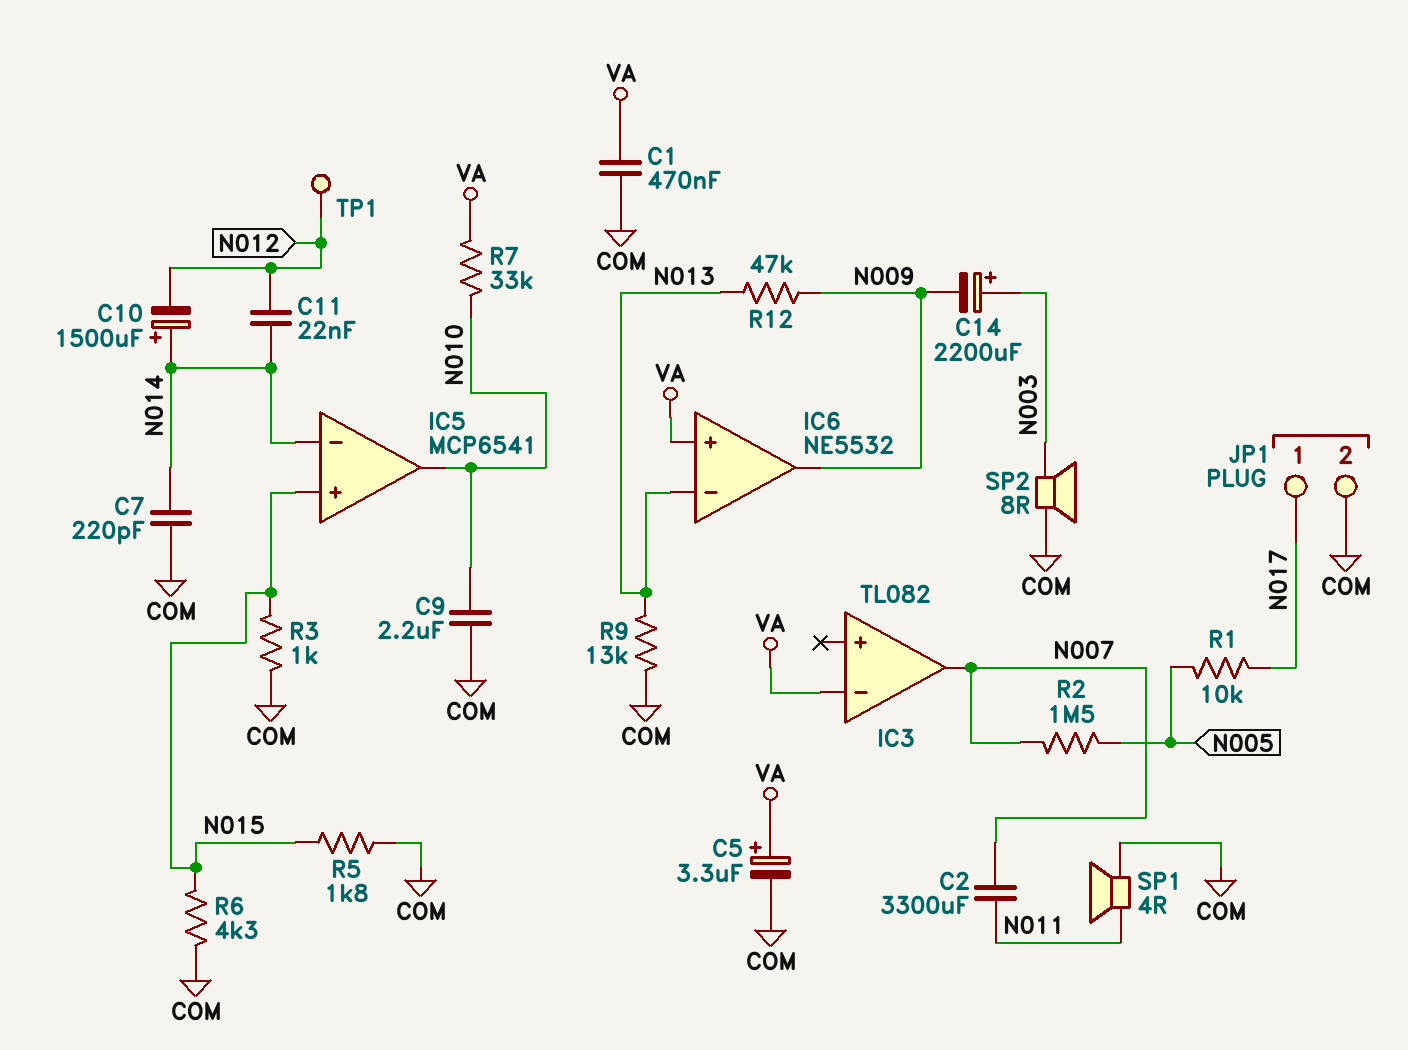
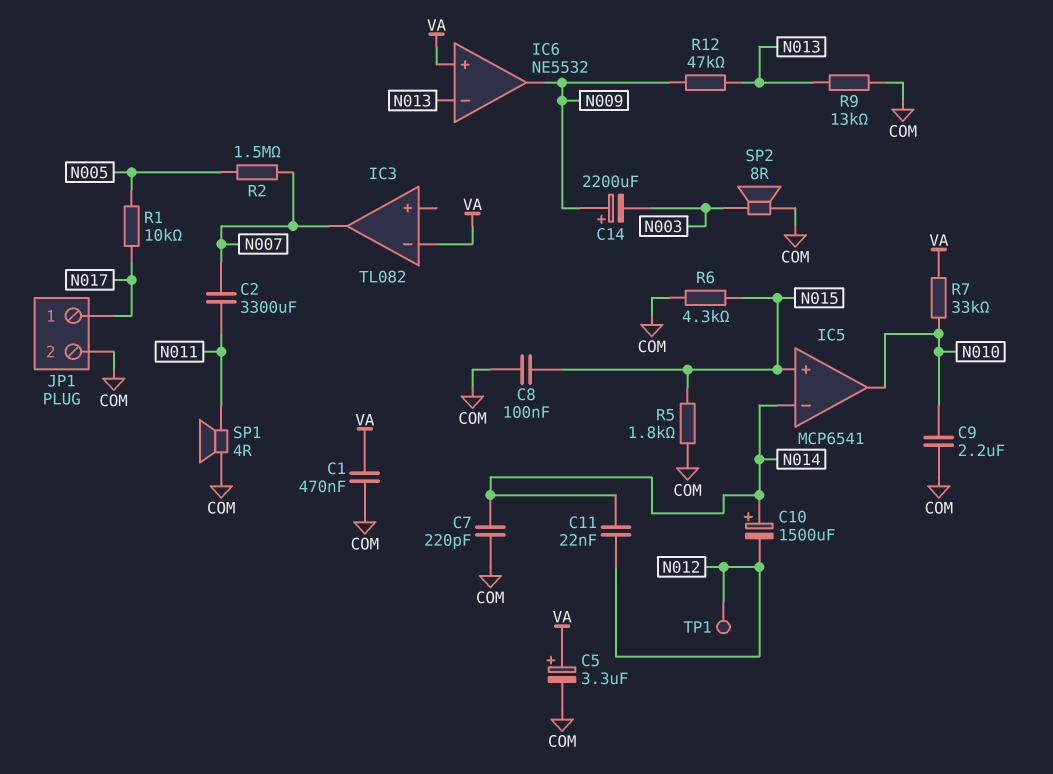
C8: none -> 100nF (COM, N015)
C14: 2200uF (plus N003, minus N009) -> 2200uF (plus N009, minus N003)
R3: 1k (COM, N015) -> none

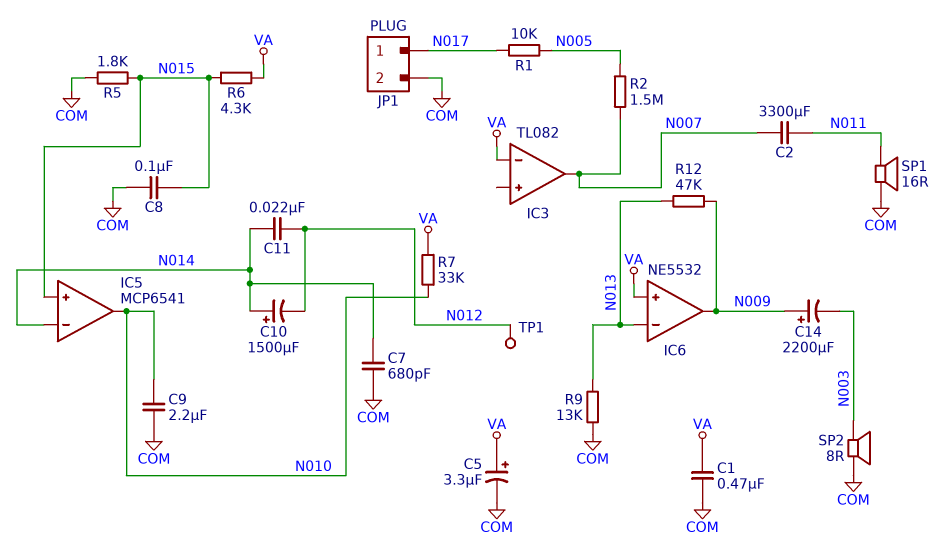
C7: 220pF (COM, N014) -> 680pF (COM, N014)
R6: 4.3k (COM, N015) -> 4.3k (N015, VA)
SP1: speaker 4R (COM, N011) -> speaker 16R (COM, N011)

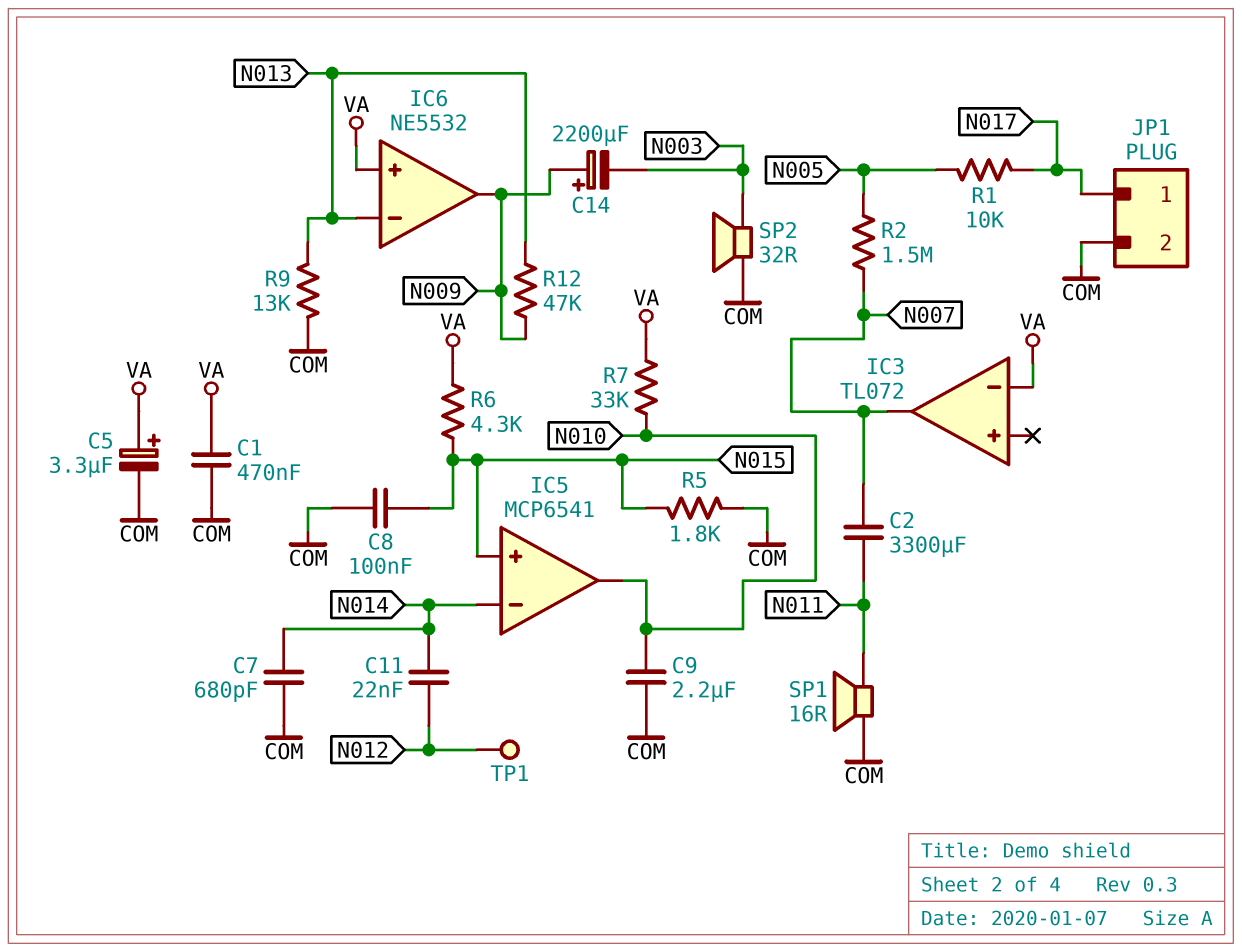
C10: 1500uF (plus N014, minus N012) -> none
IC3: TL082 -> TL072
SP2: speaker 8R (COM, N003) -> speaker 32R (COM, N003)

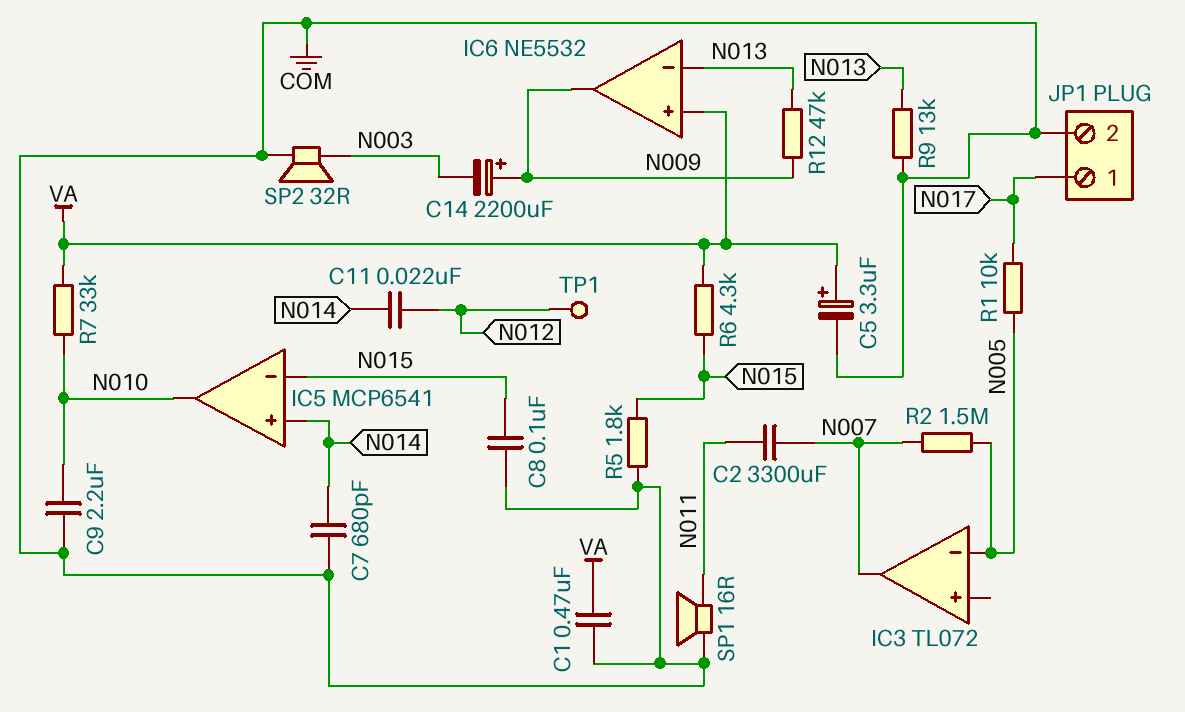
IC3 pin in-: VA -> N005
IC5 pin in+: N015 -> N014
IC5 pin in-: N014 -> N015

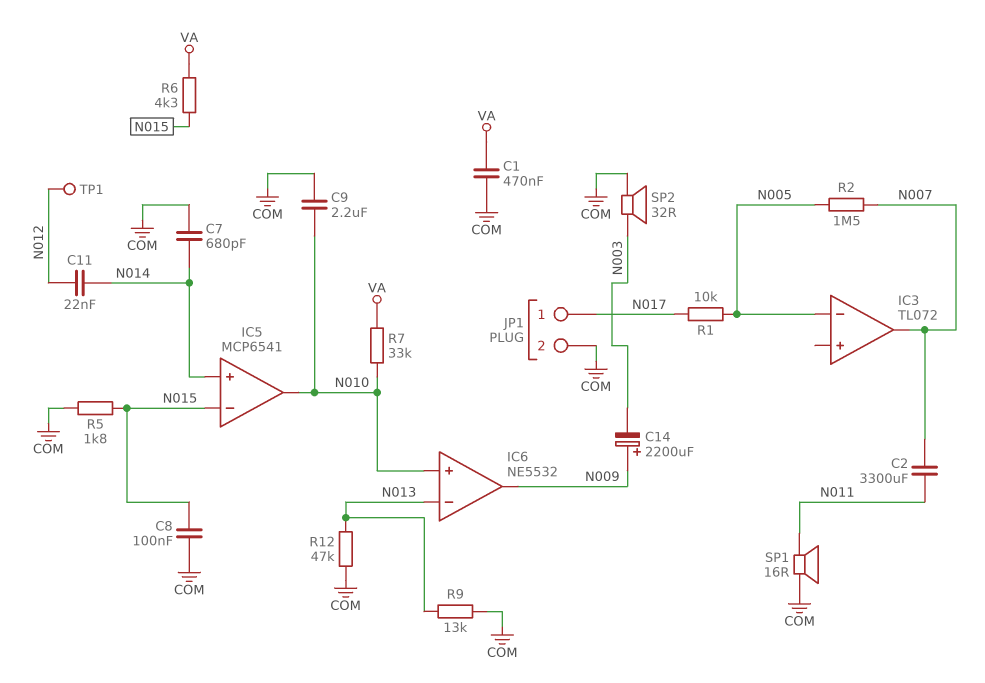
C5: 3.3uF (plus VA, minus COM) -> none
IC6 pin in+: VA -> N010
R12: 47k (N009, N013) -> 47k (COM, N013)

